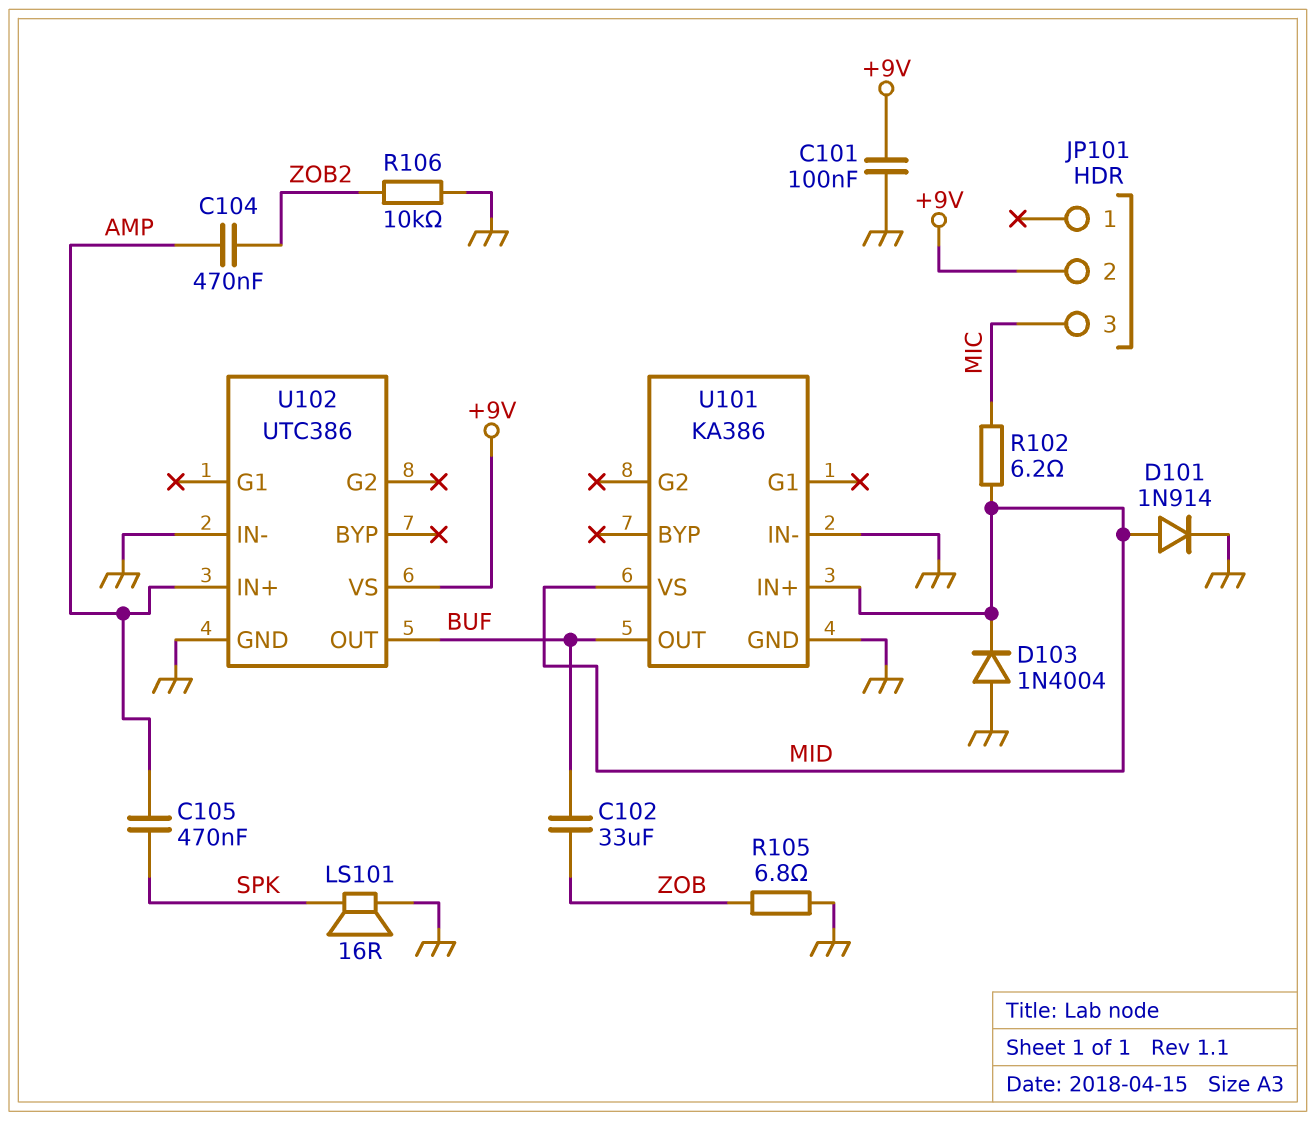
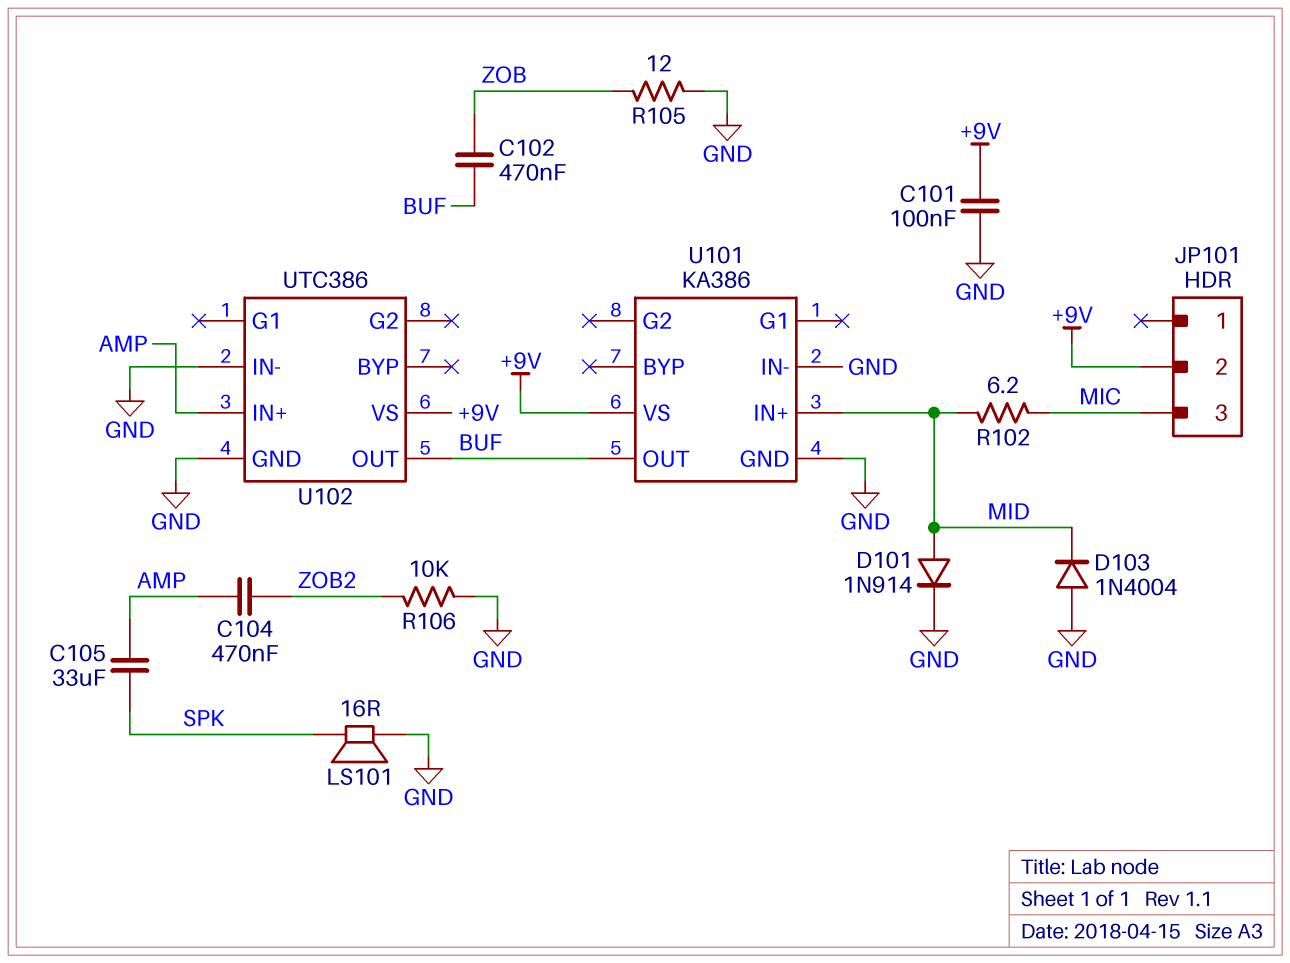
C102: 33uF (BUF, ZOB) -> 470nF (BUF, ZOB)
C105: 470nF (AMP, SPK) -> 33uF (AMP, SPK)
R105: 6.8 (GND, ZOB) -> 12 (GND, ZOB)
U101 pin VS: MID -> +9V

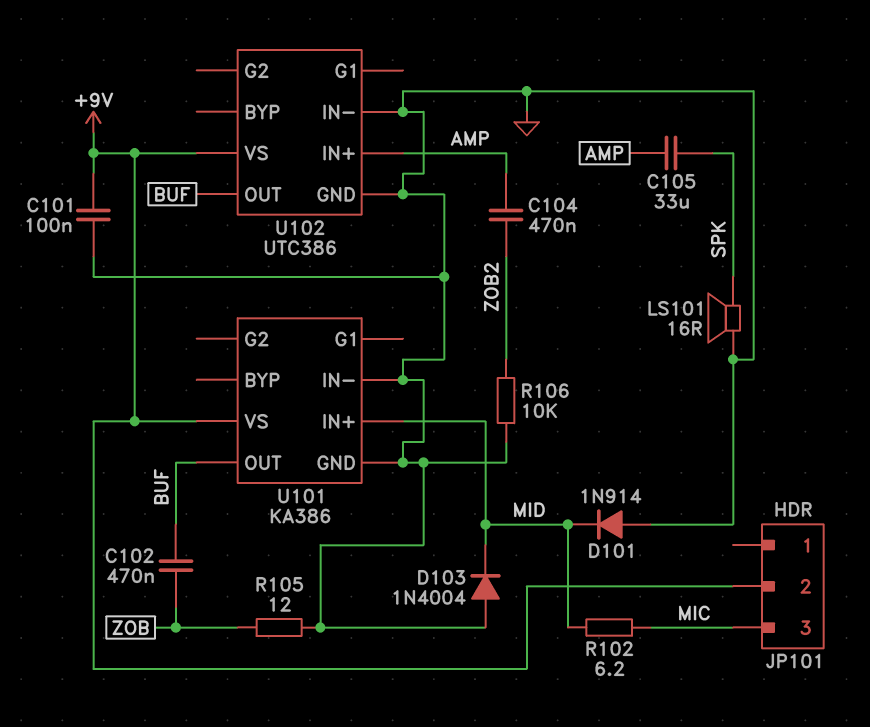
D101: diode 1N914 (A MID, K GND) -> diode 1N914 (A GND, K MID)

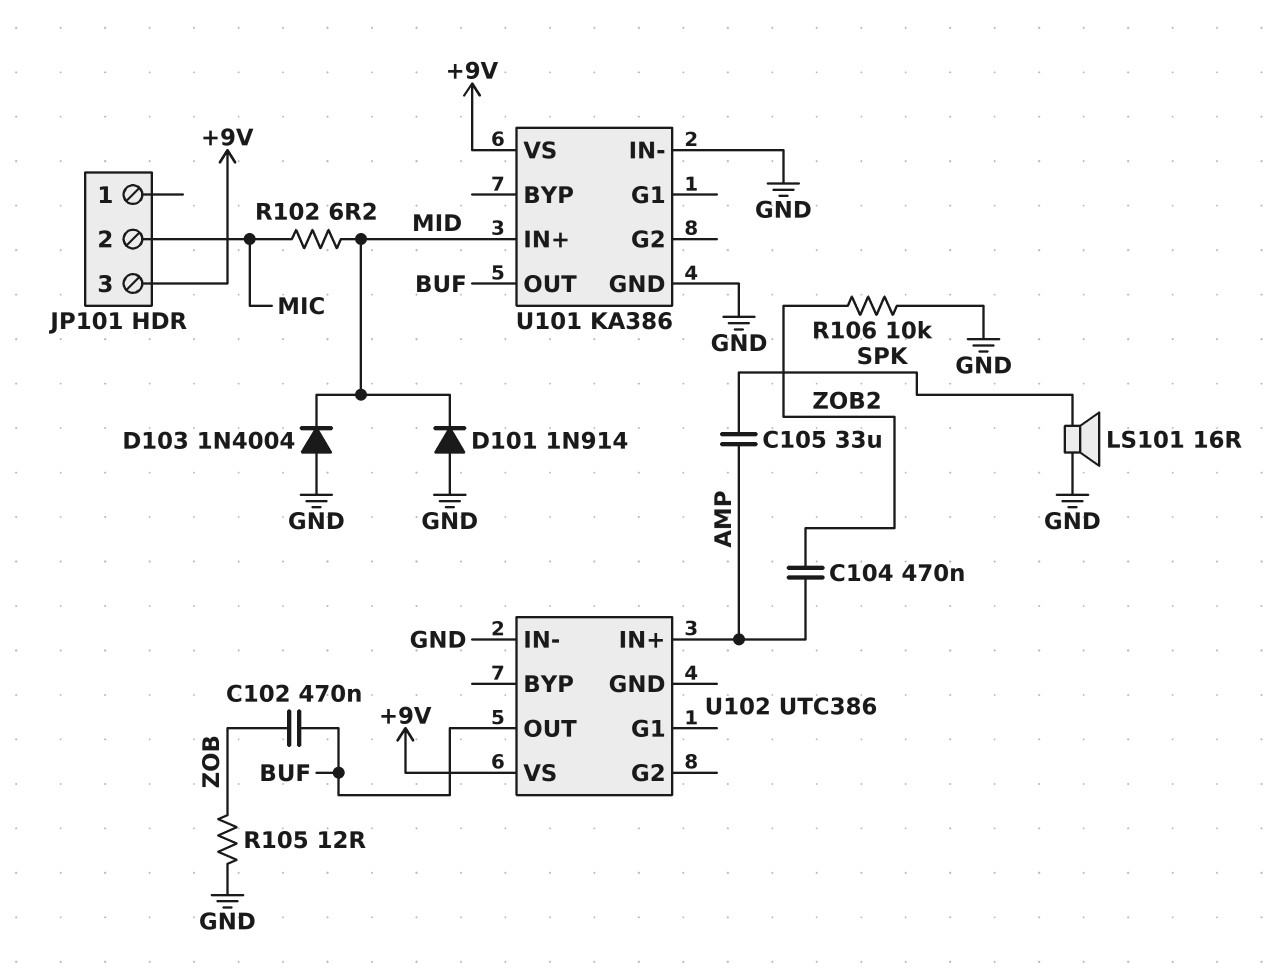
C101: 100nF (+9V, GND) -> none
JP101 pin 2: +9V -> MIC
JP101 pin 3: MIC -> +9V
U102 pin GND: GND -> none

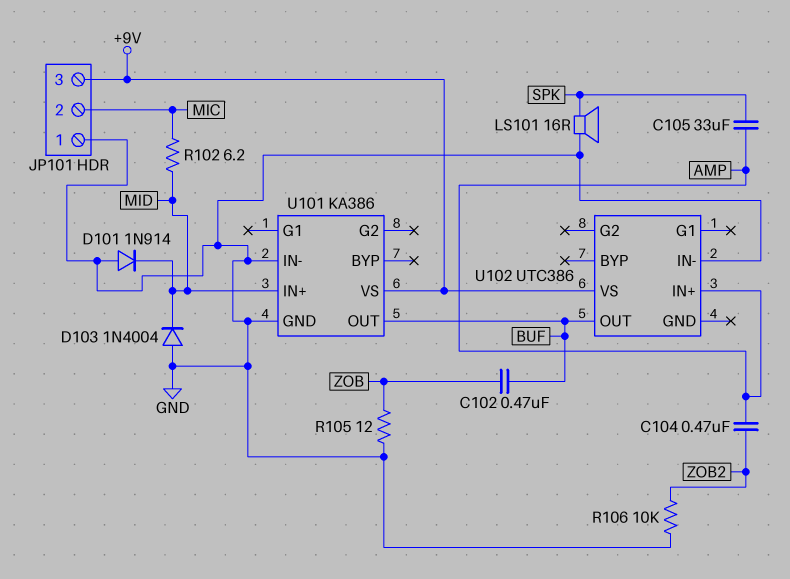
JP101 pin 1: none -> GND

